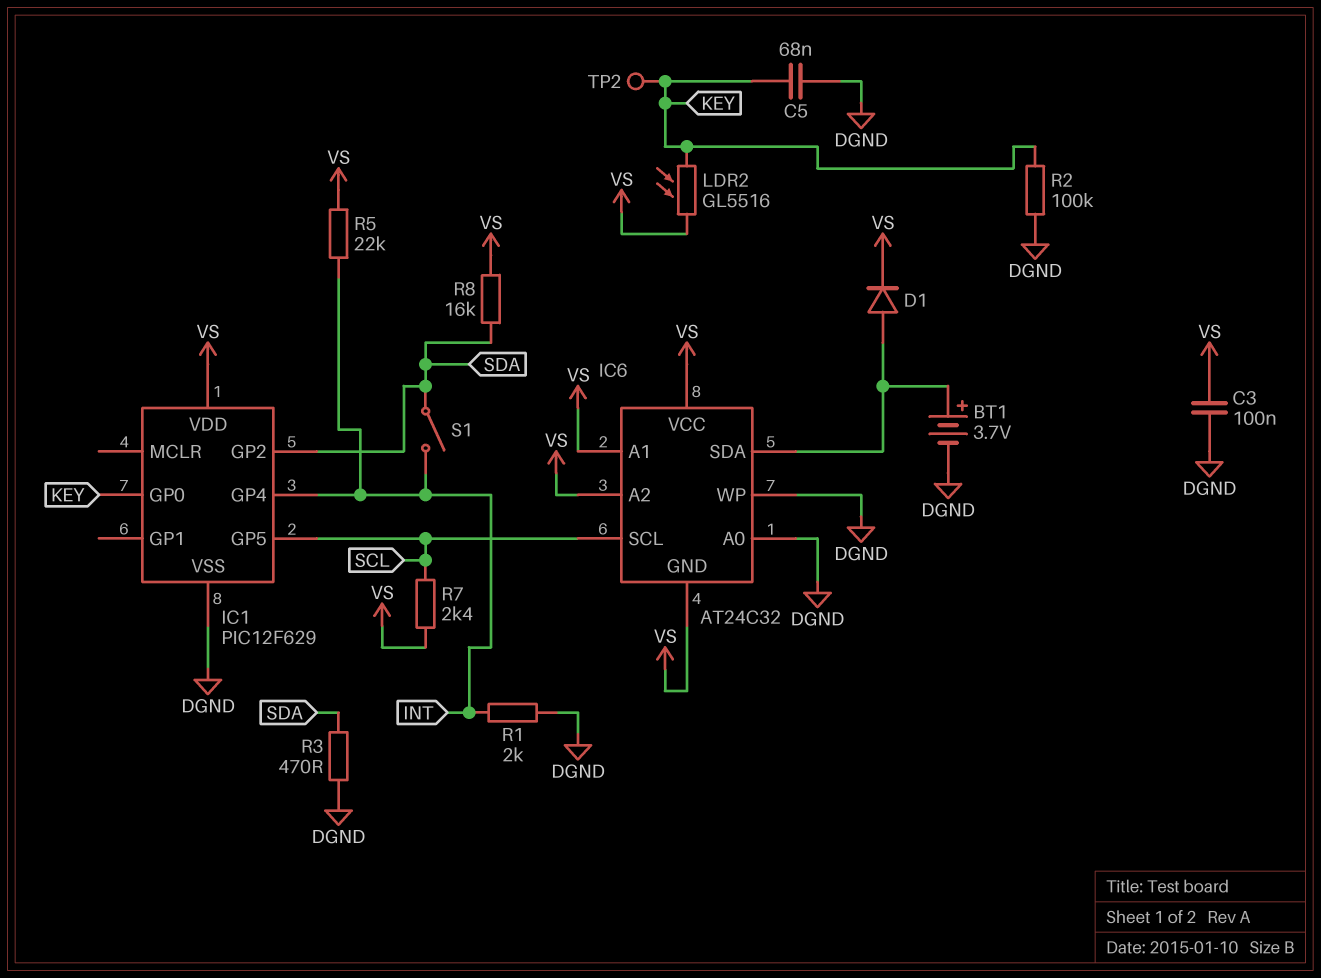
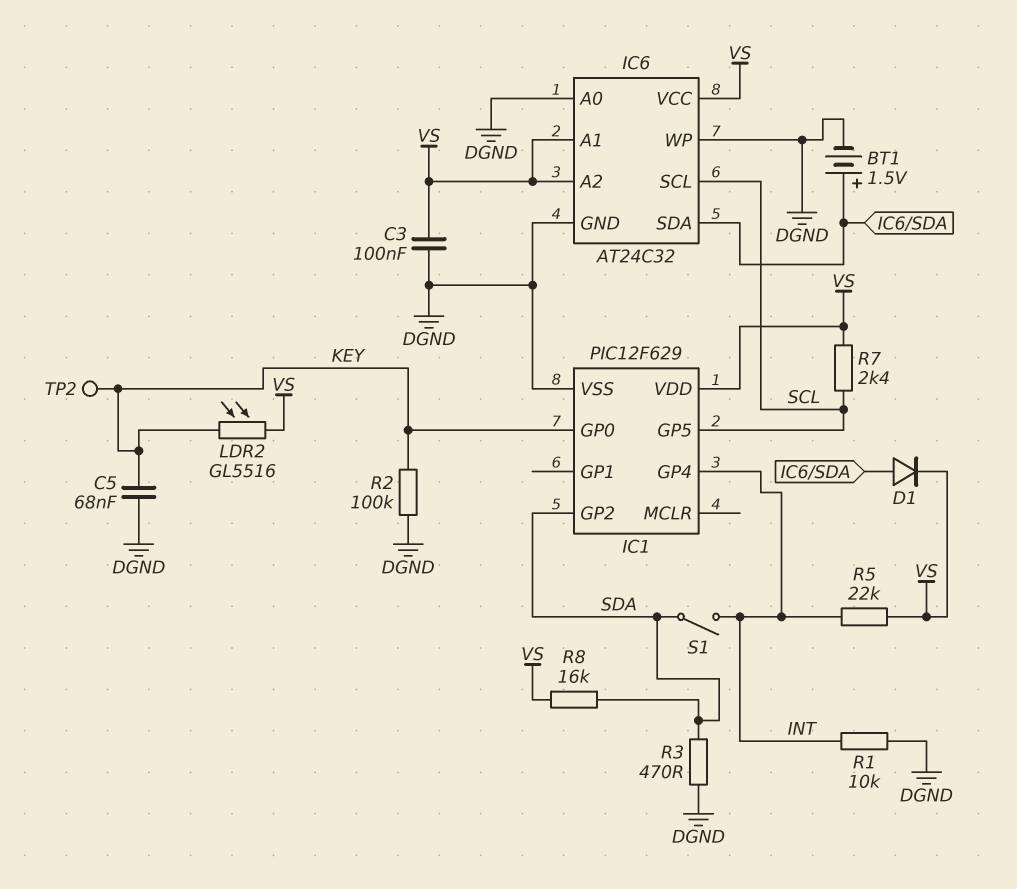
BT1: 3.7V (plus IC6/SDA, minus DGND) -> 1.5V (plus IC6/SDA, minus DGND)
IC6 pin GND: VS -> DGND
R1: 2k (DGND, INT) -> 10k (DGND, INT)

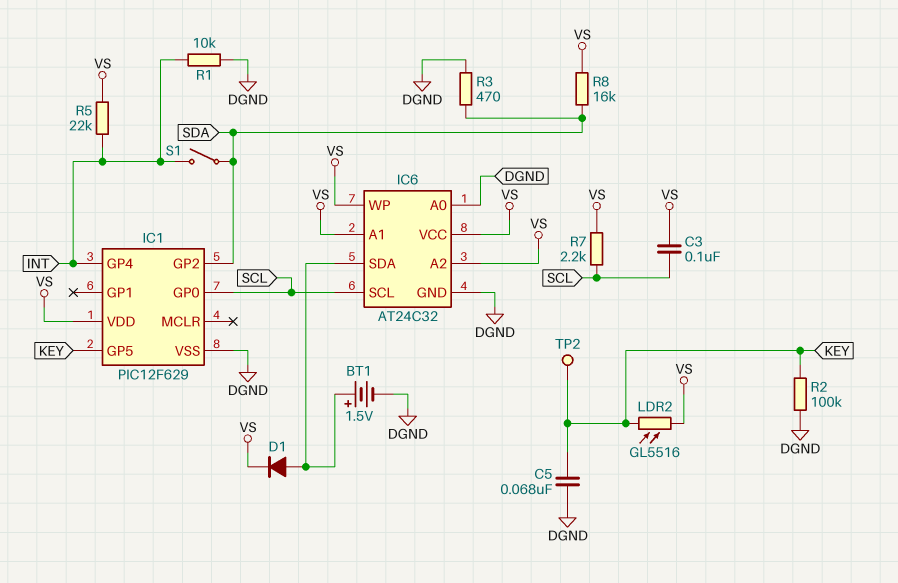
C3: 100nF (DGND, VS) -> 100nF (SCL, VS)
IC1 pin GP0: KEY -> SCL
IC1 pin GP5: SCL -> KEY
IC6 pin WP: DGND -> VS
R7: 2.4k (SCL, VS) -> 2.2k (SCL, VS)

